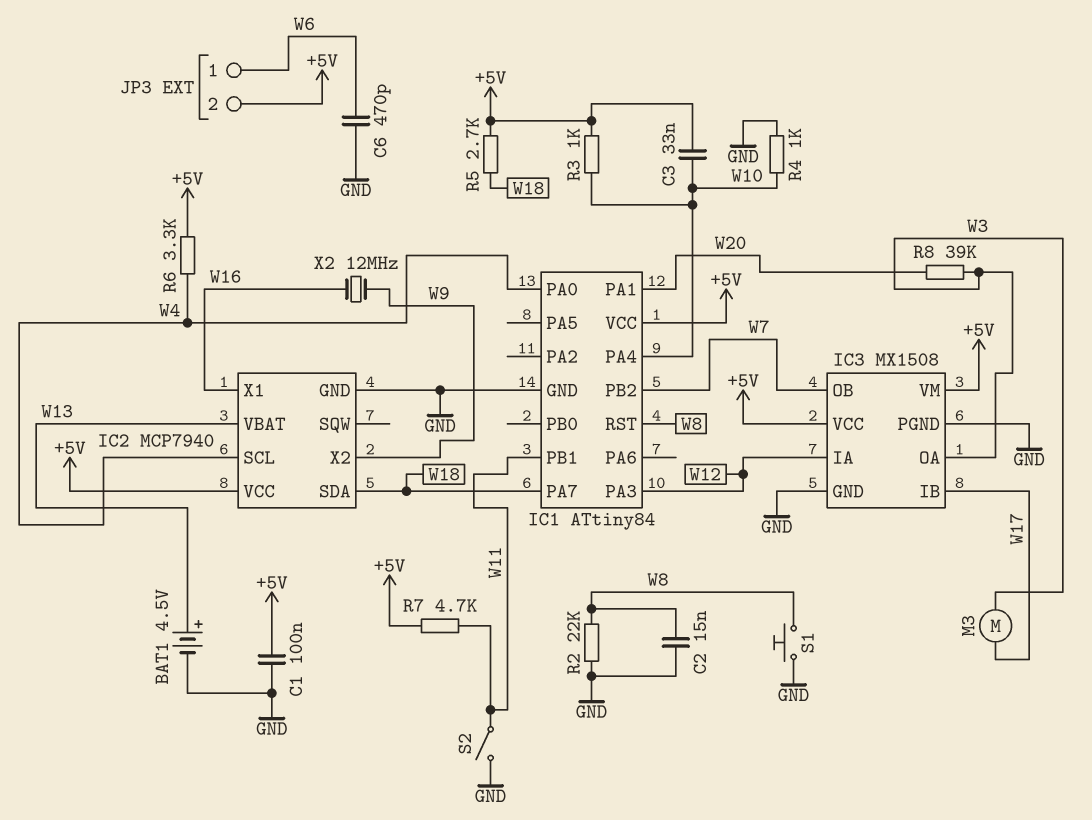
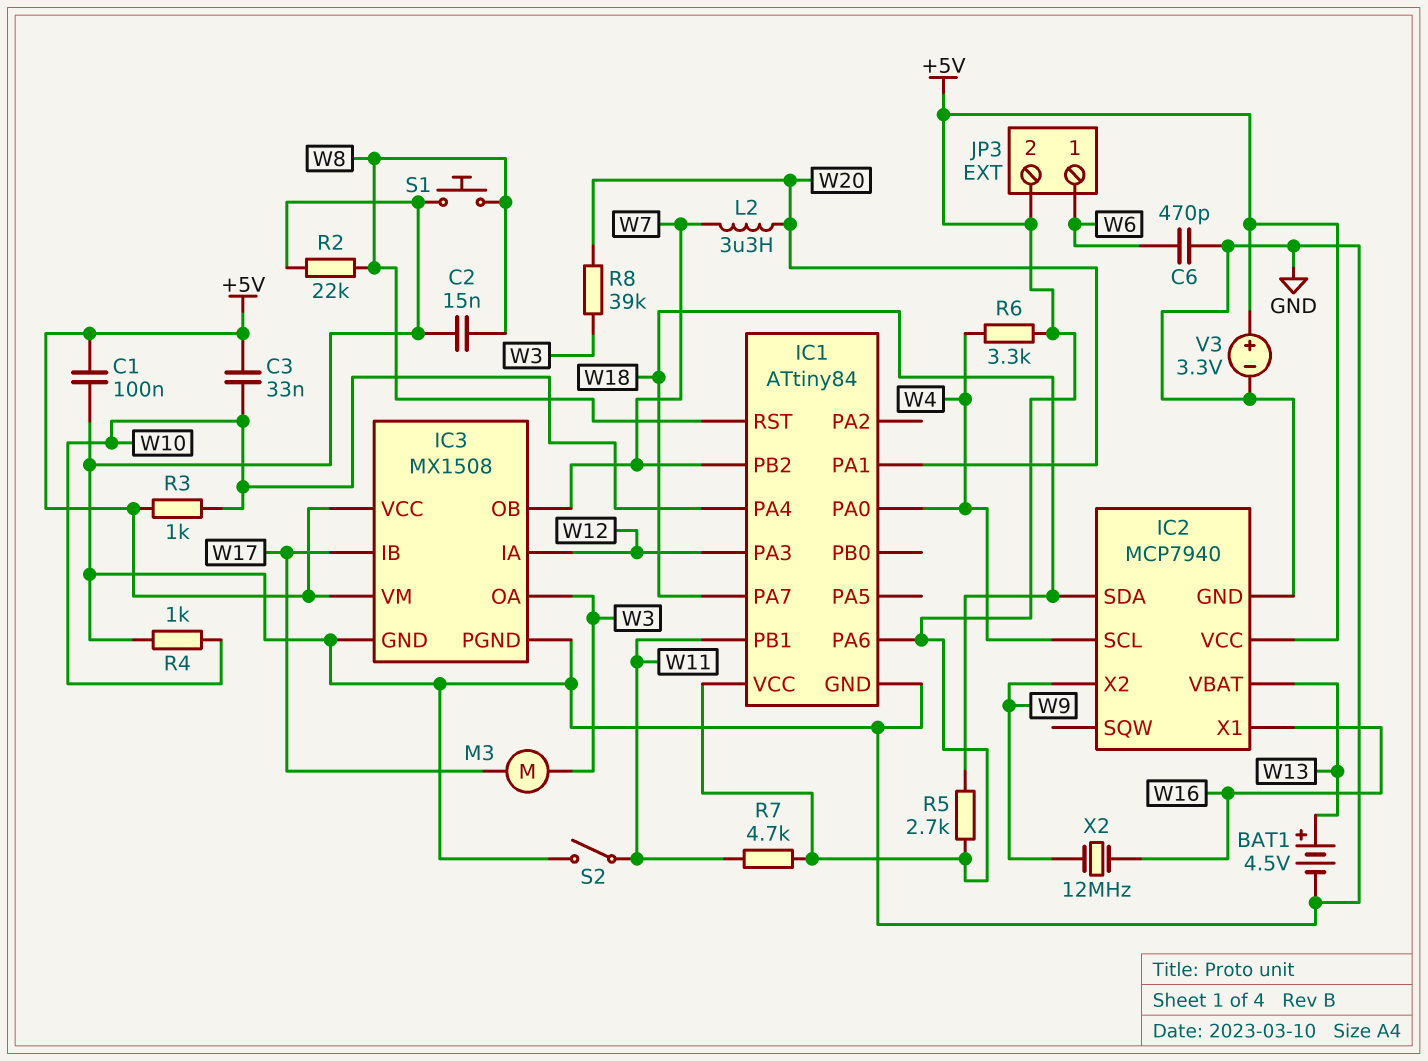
IC1 pin PA6: none -> +5V
L2: none -> 3.3uH (W7, W20)
V3: none -> 3.3V (plus +5V, minus GND)

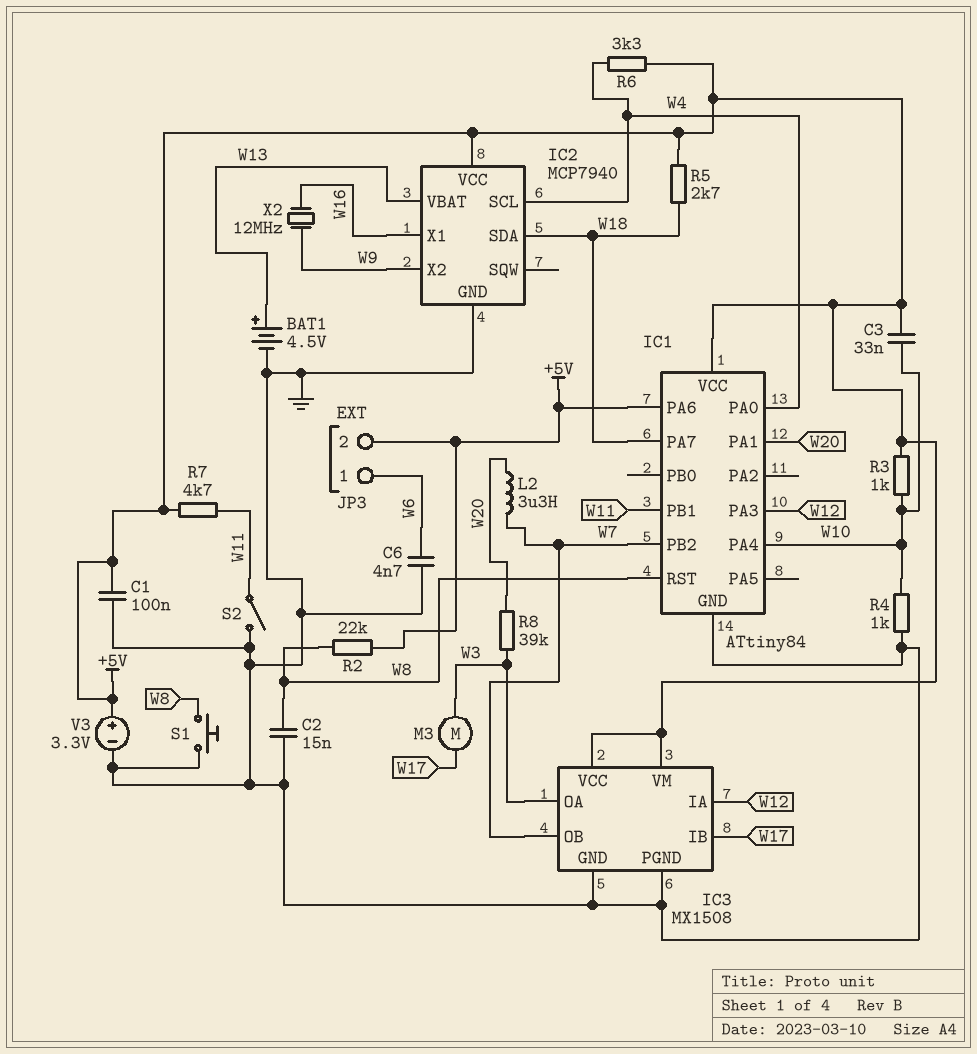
C6: 470pF (GND, W6) -> 4.7nF (GND, W6)
R2: 22k (GND, W8) -> 22k (+5V, W8)

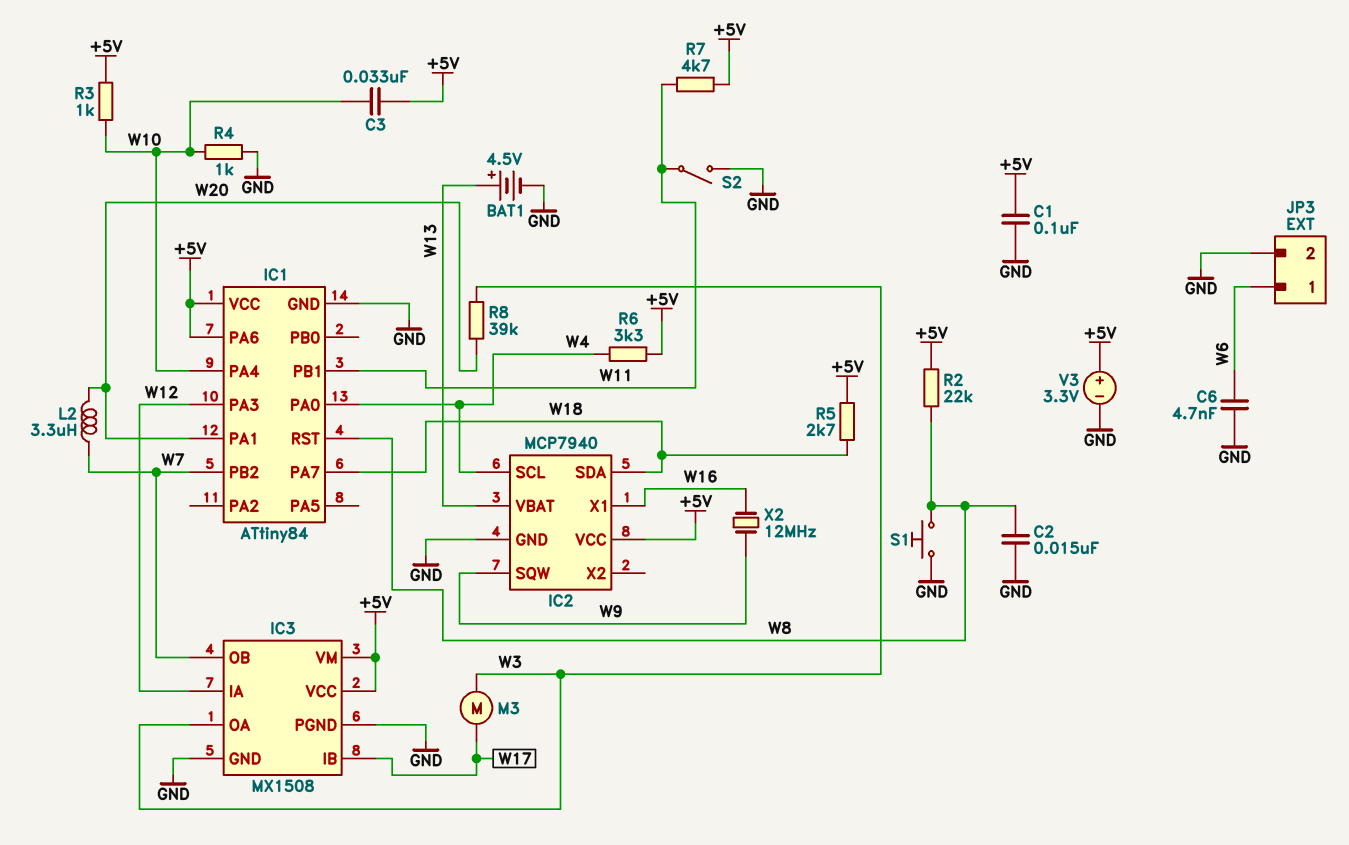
IC2 pin SQW: none -> W9
IC2 pin X2: W9 -> none
JP3 pin 2: +5V -> GND

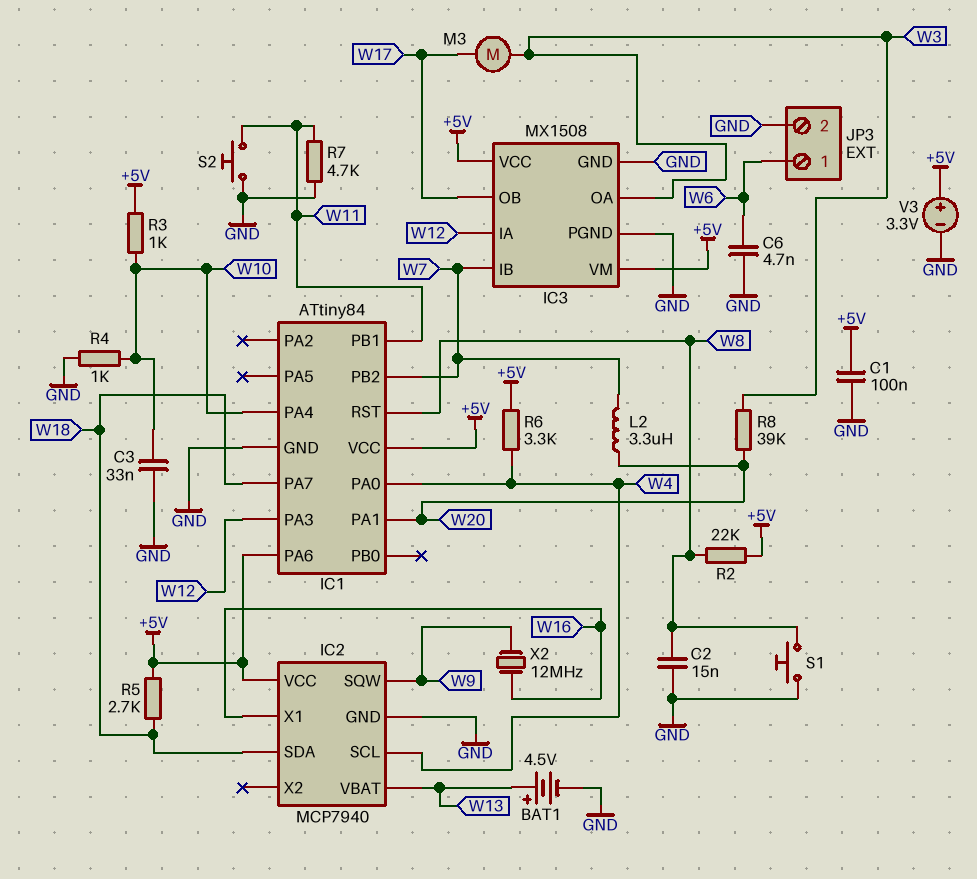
C3: 33nF (+5V, W10) -> 33nF (GND, W10)
IC3 pin IB: W17 -> W7
IC3 pin OB: W7 -> W17
R7: 4.7k (+5V, W11) -> 4.7k (GND, W11)
S2: switch (GND, W11) -> button (GND, W11)

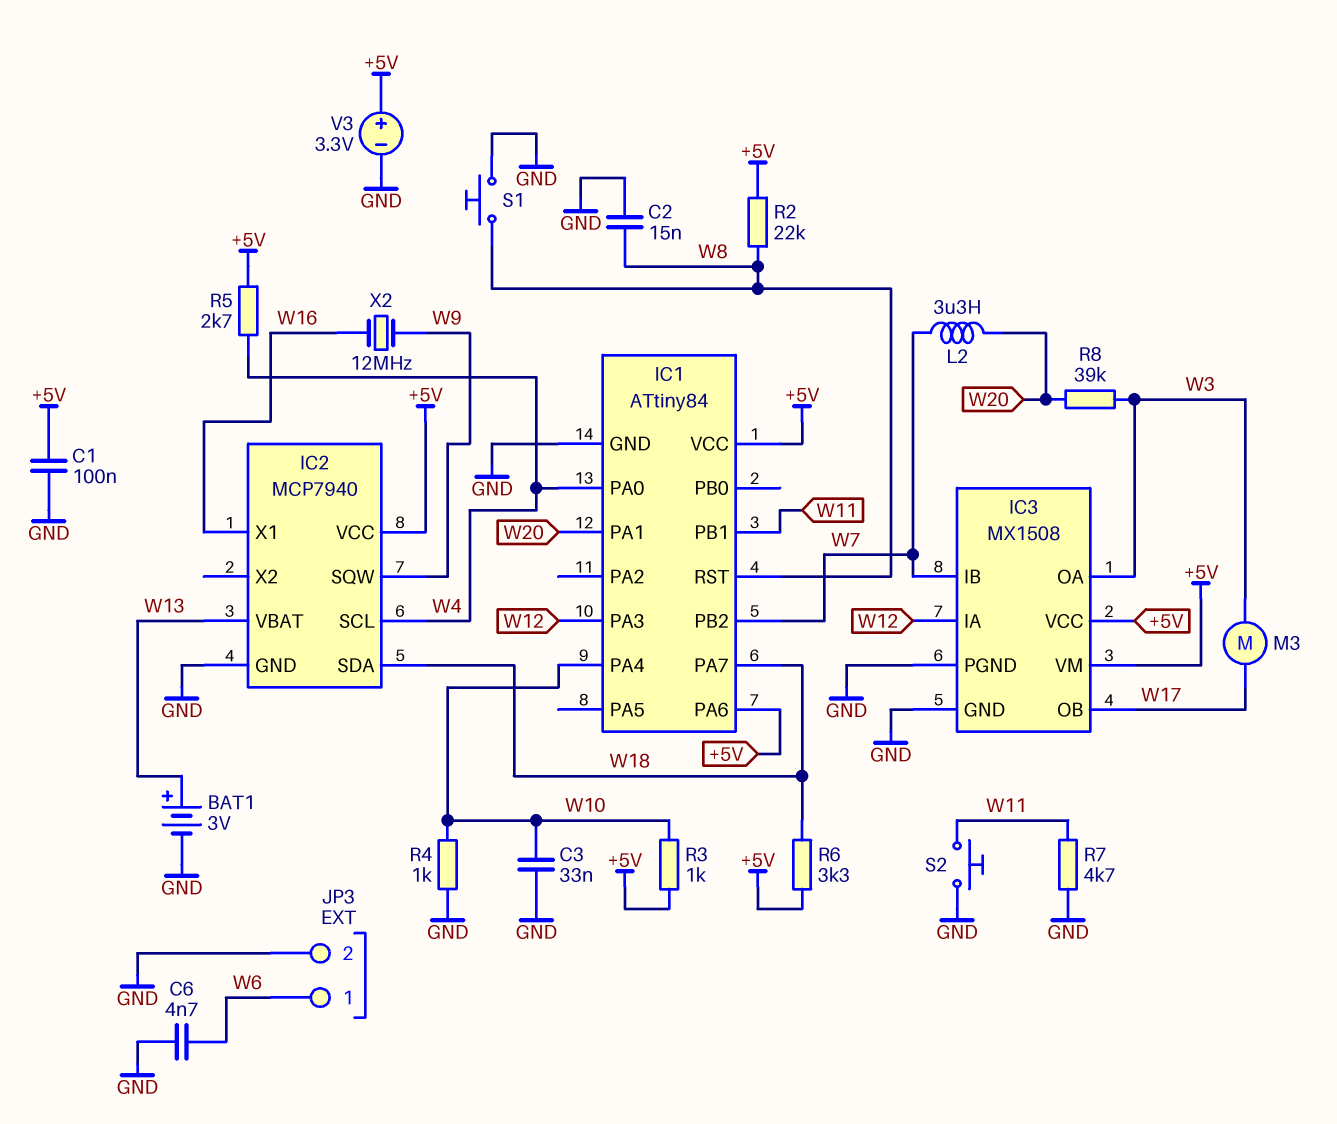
BAT1: 4.5V (plus W13, minus GND) -> 3V (plus W13, minus GND)
R5: 2.7k (+5V, W18) -> 2.7k (+5V, W4)
R6: 3.3k (+5V, W4) -> 3.3k (+5V, W18)

